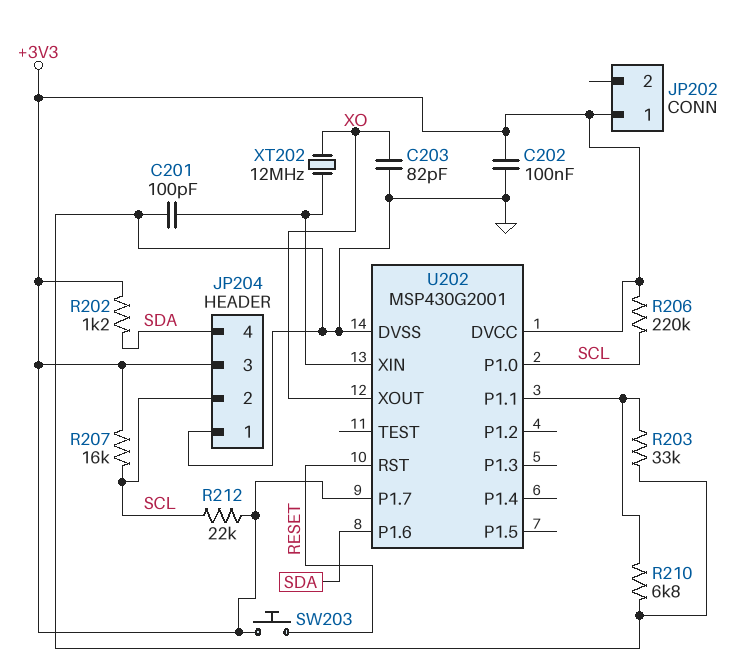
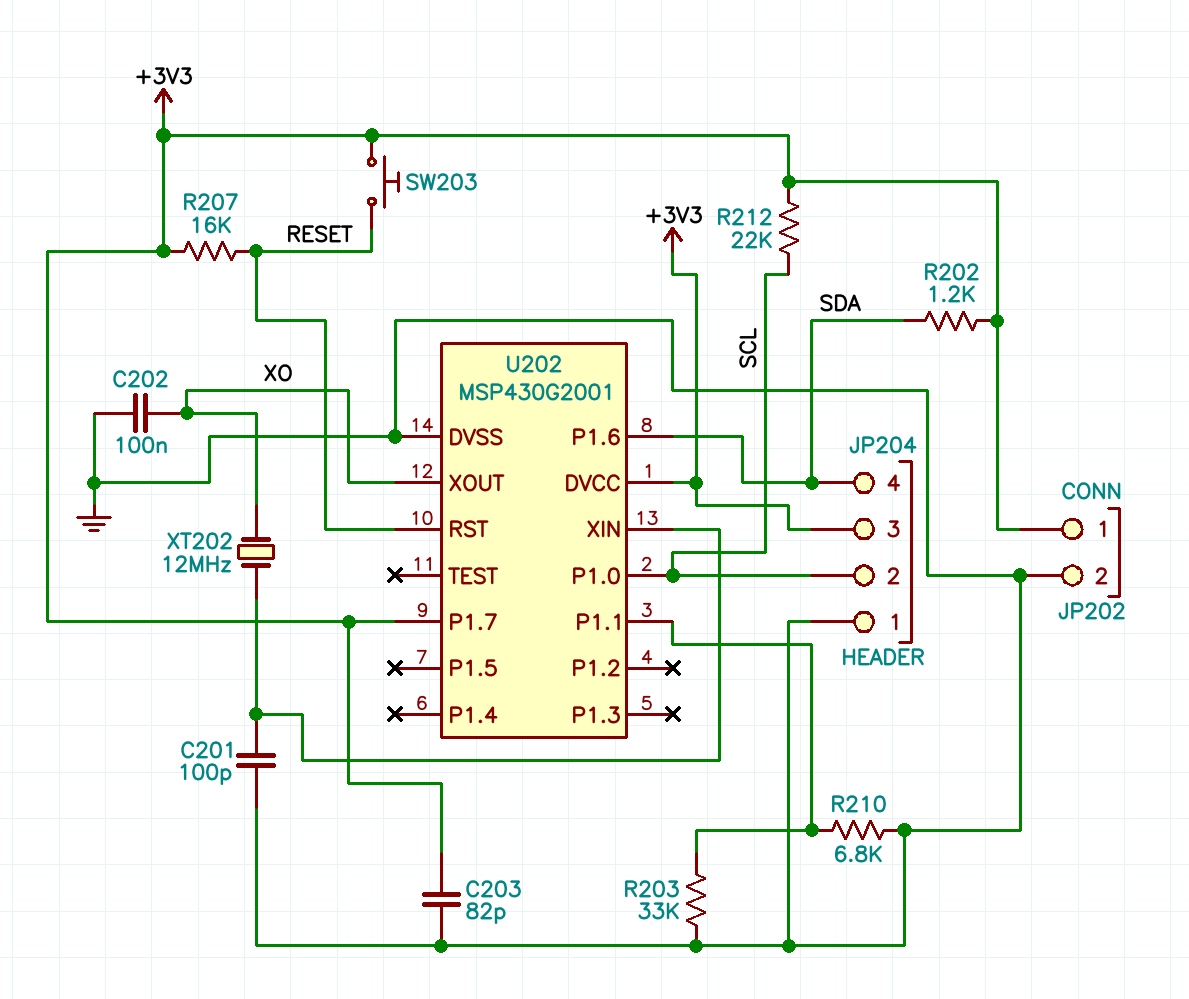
C202: 100nF (+3V3, GND) -> 100nF (GND, XO)
C203: 82pF (GND, XO) -> 82pF (+3V3, GND)
JP202 pin 2: none -> GND
R206: 220k (+3V3, SCL) -> none
R207: 16k (+3V3, SCL) -> 16k (+3V3, RESET)

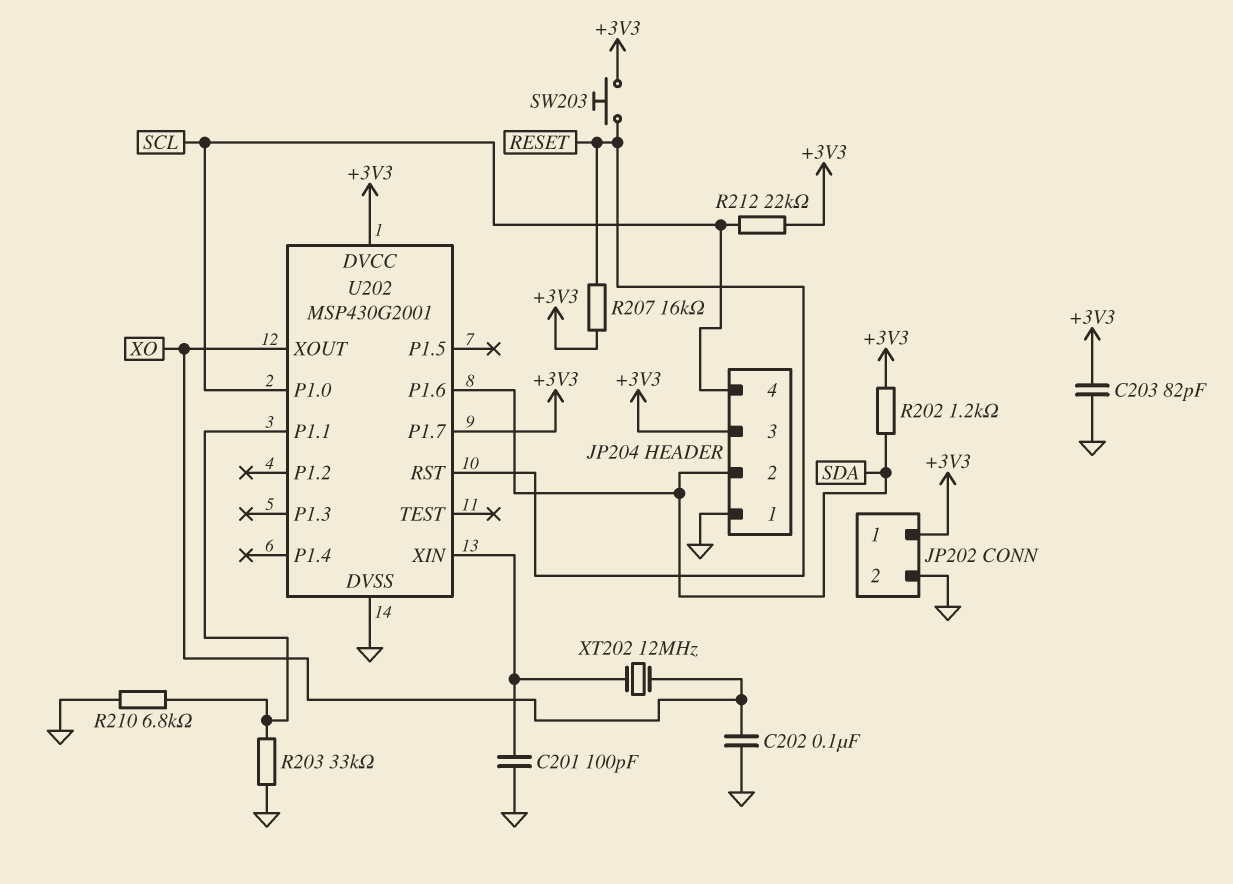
JP204 pin 2: SCL -> SDA
JP204 pin 4: SDA -> SCL

